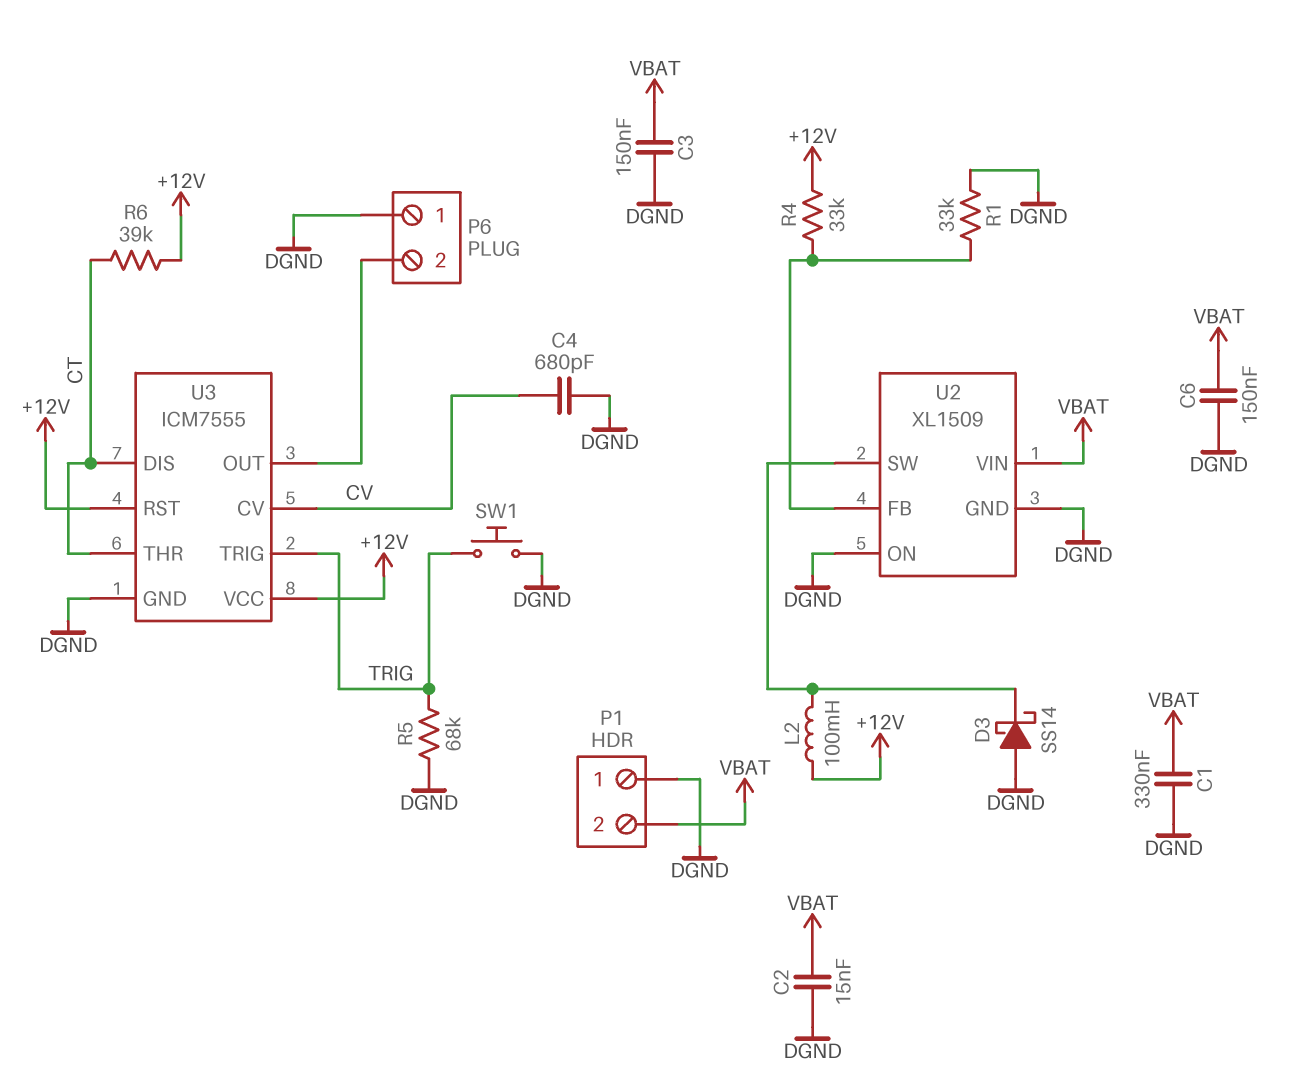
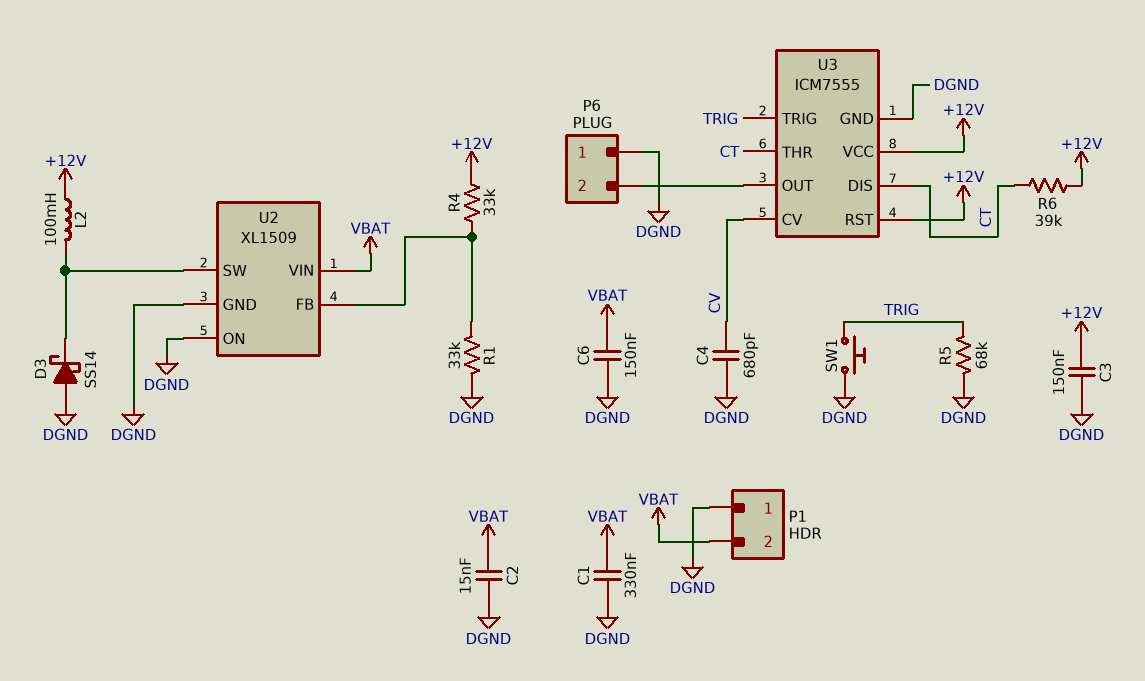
C3: 150nF (DGND, VBAT) -> 150nF (+12V, DGND)

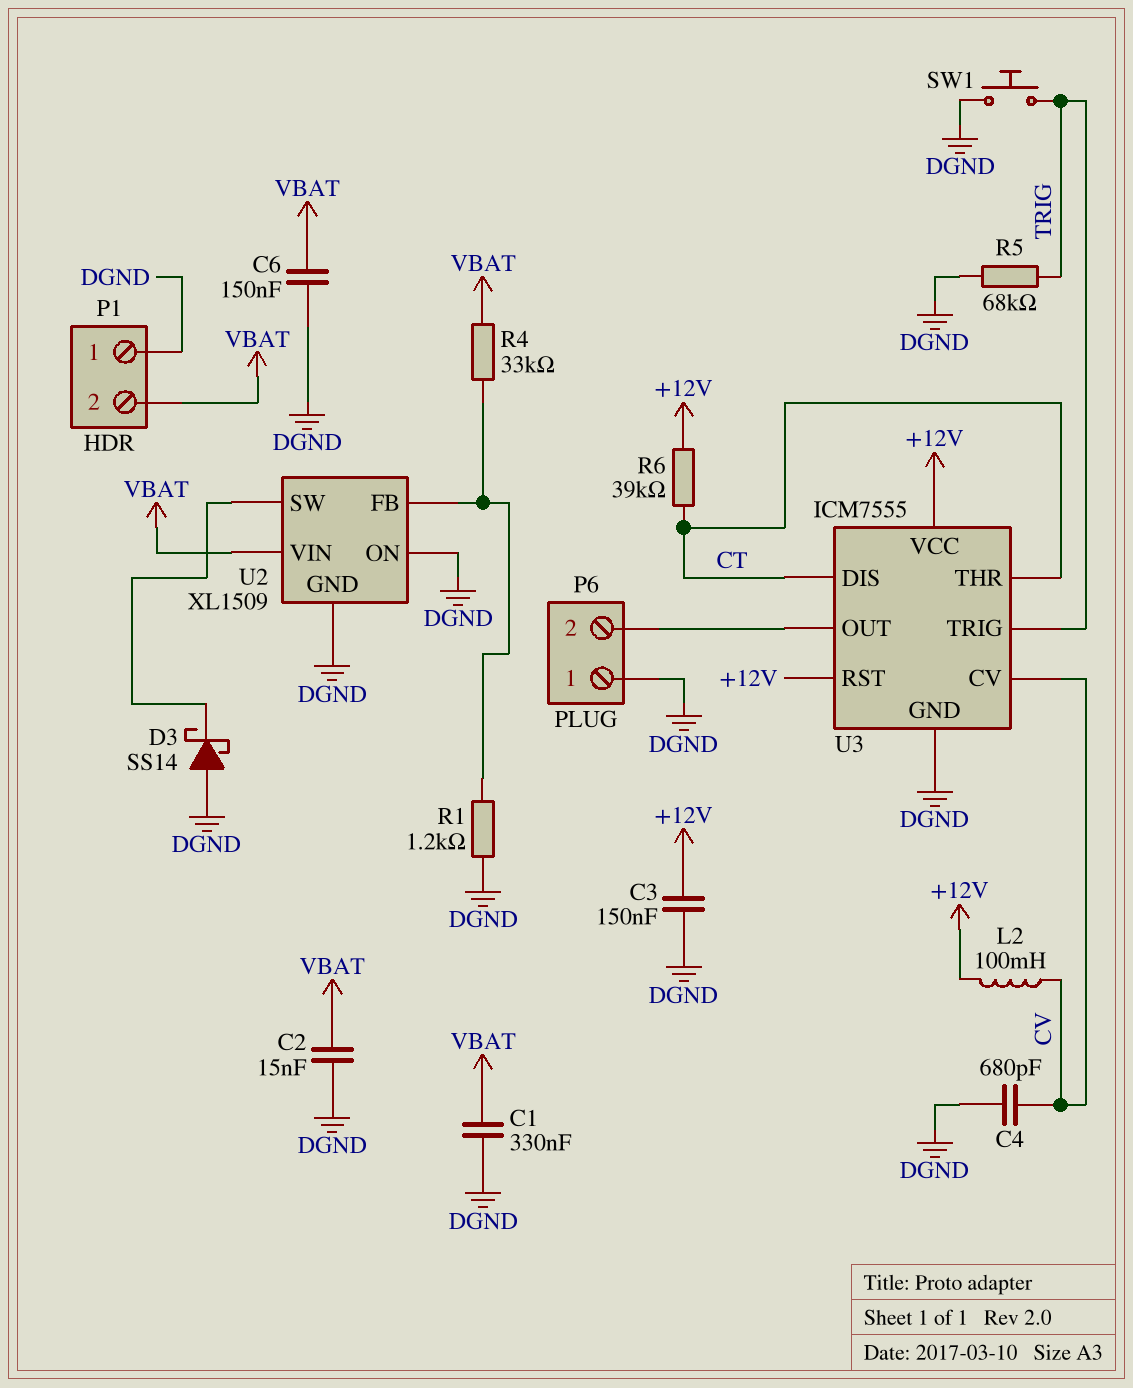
L2: 100mH (+12V, U2/SW) -> 100mH (+12V, CV)
R1: 33k (DGND, U2/FB) -> 1.2k (DGND, U2/FB)
R4: 33k (+12V, U2/FB) -> 33k (U2/FB, VBAT)

